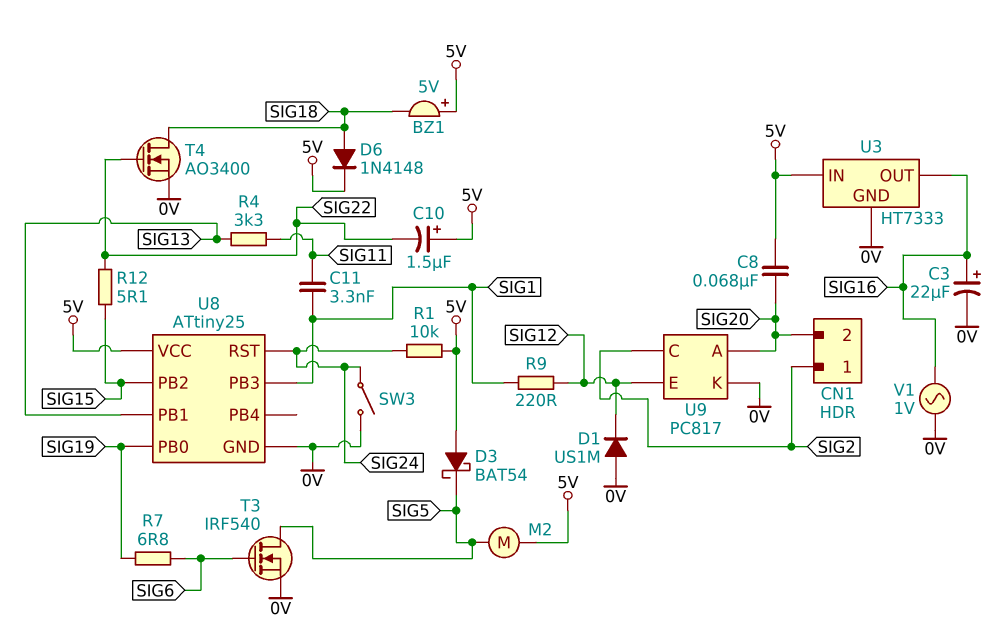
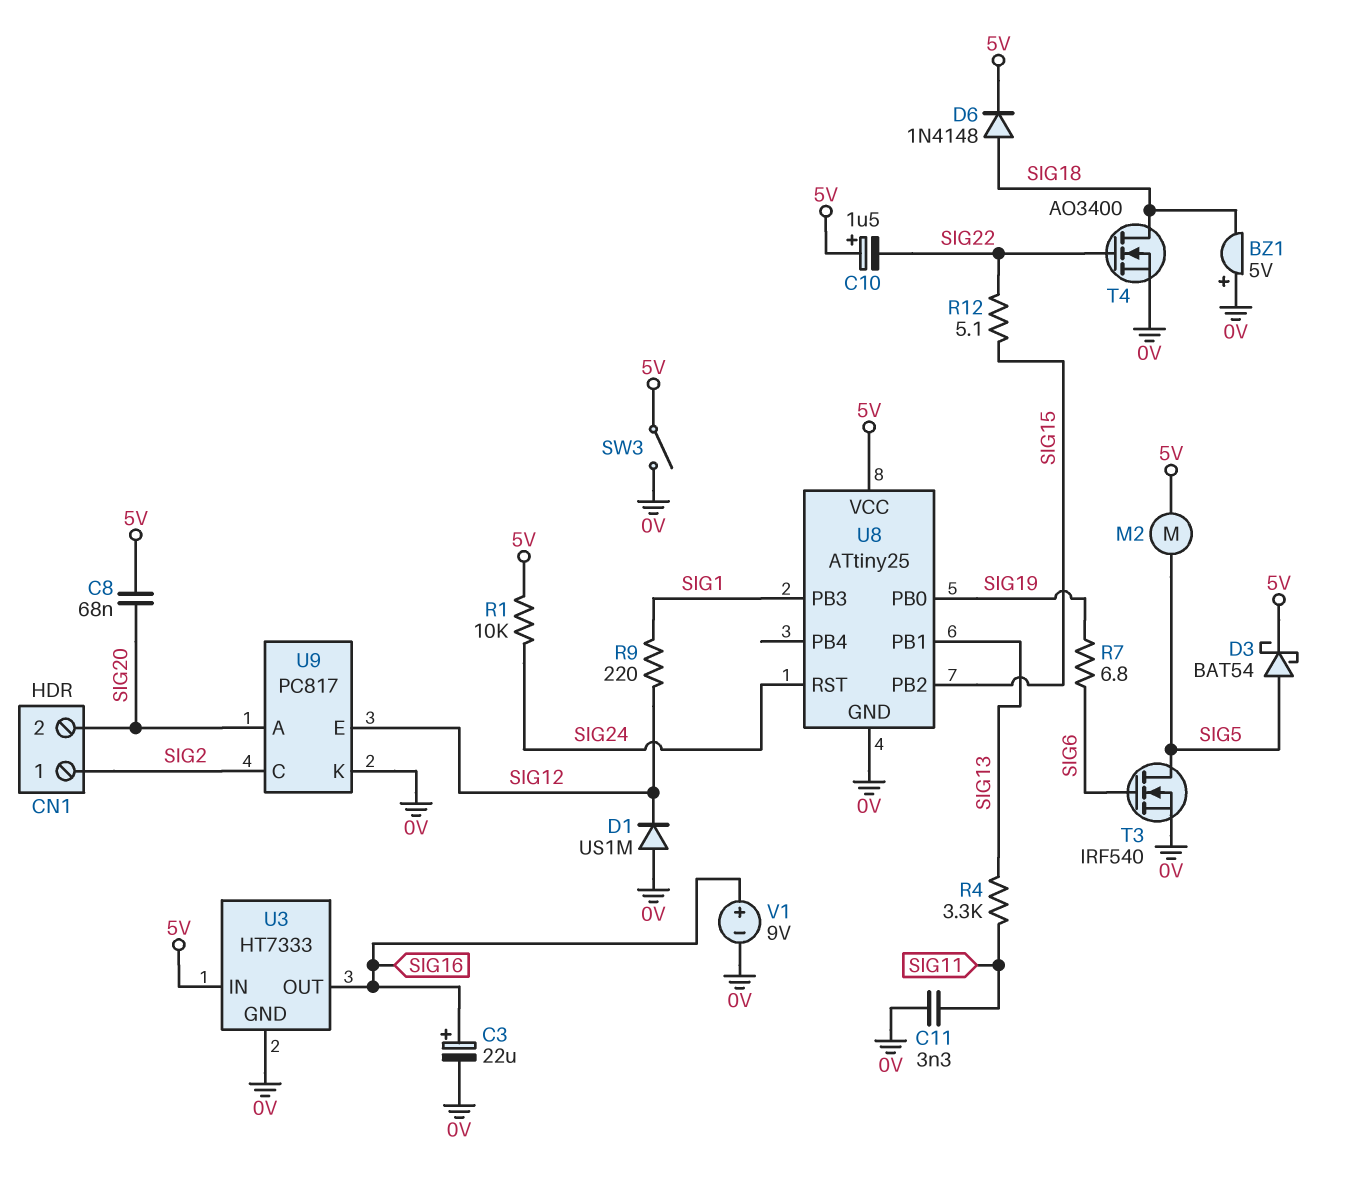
BZ1: buzzer 5V (plus 5V, minus SIG18) -> buzzer 5V (plus 0V, minus SIG18)
C11: 3.3nF (SIG1, SIG11) -> 3.3nF (0V, SIG11)
D3: schottky BAT54 (A 5V, K SIG5) -> schottky BAT54 (A SIG5, K 5V)
SW3: switch (0V, SIG24) -> switch (0V, 5V)
V1: AC 1V (0V, SIG16) -> 9V (plus SIG16, minus 0V)

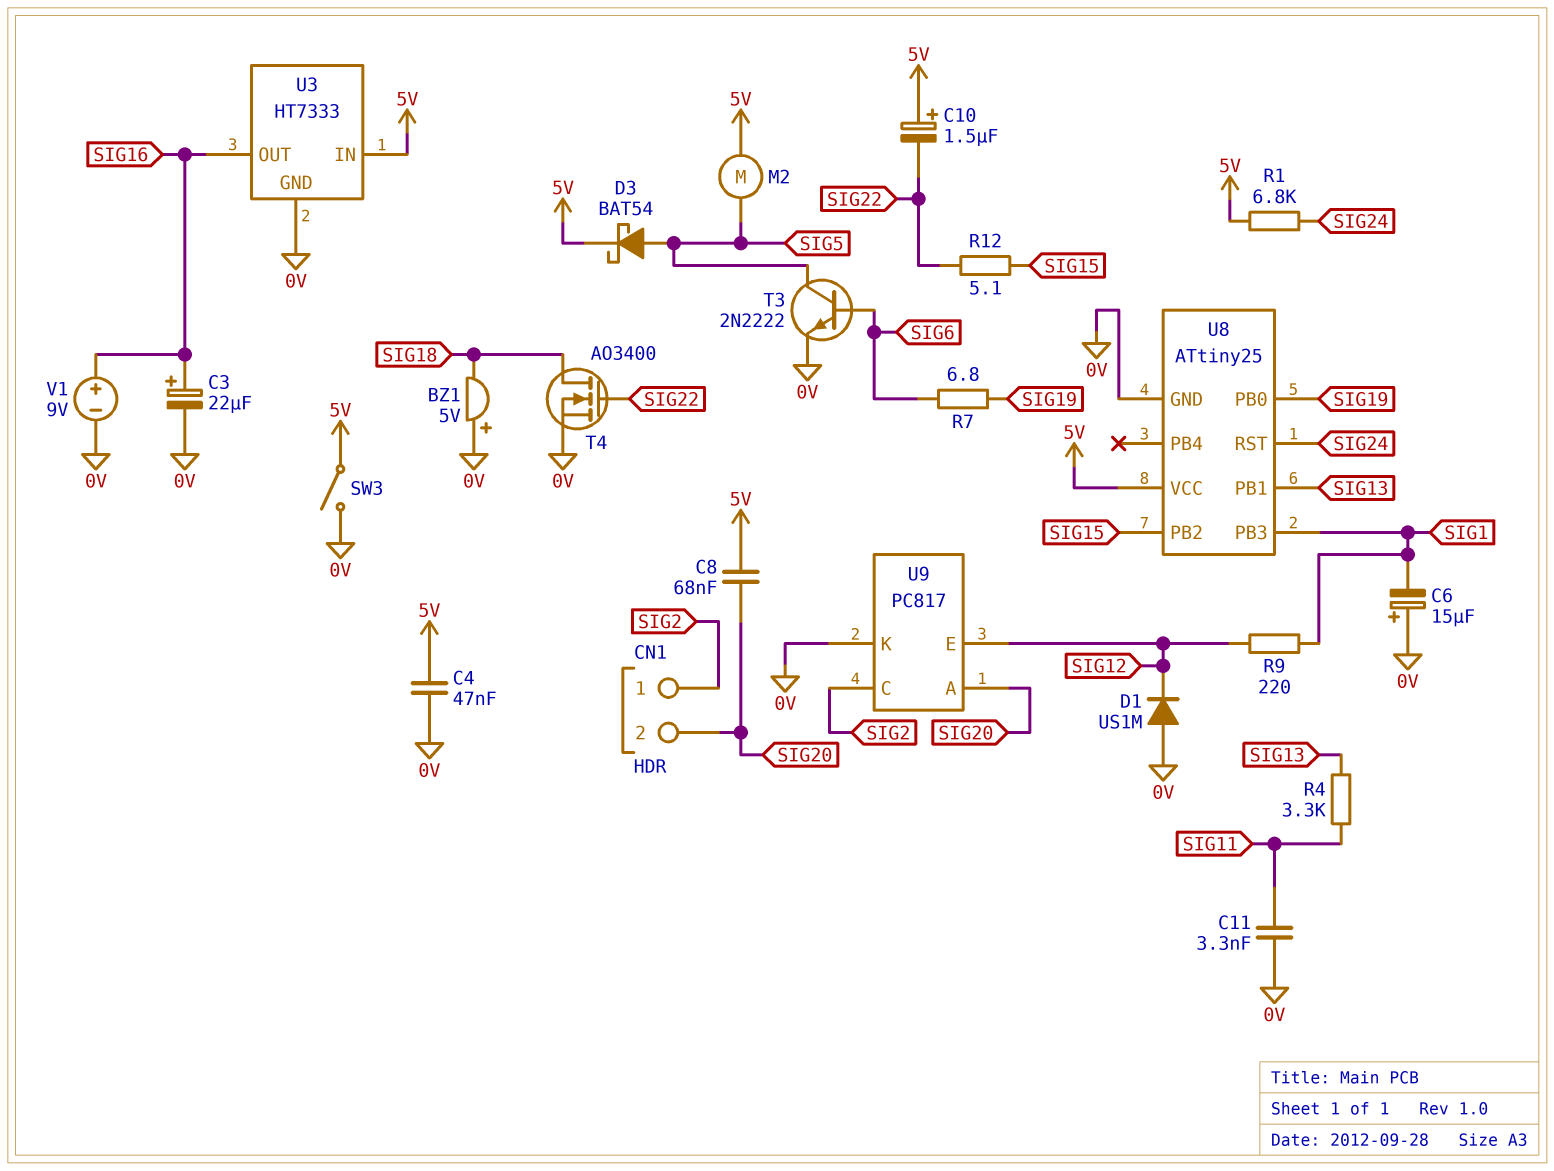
C4: none -> 47nF (0V, 5V)
C6: none -> 15uF (plus 0V, minus SIG1)
D6: diode 1N4148 (A SIG18, K 5V) -> none
R1: 10k (5V, SIG24) -> 6.8k (5V, SIG24)
T3: NMOS IRF540 (G SIG6, D SIG5, S 0V) -> NPN 2N2222 (B SIG6, C SIG5, E 0V)

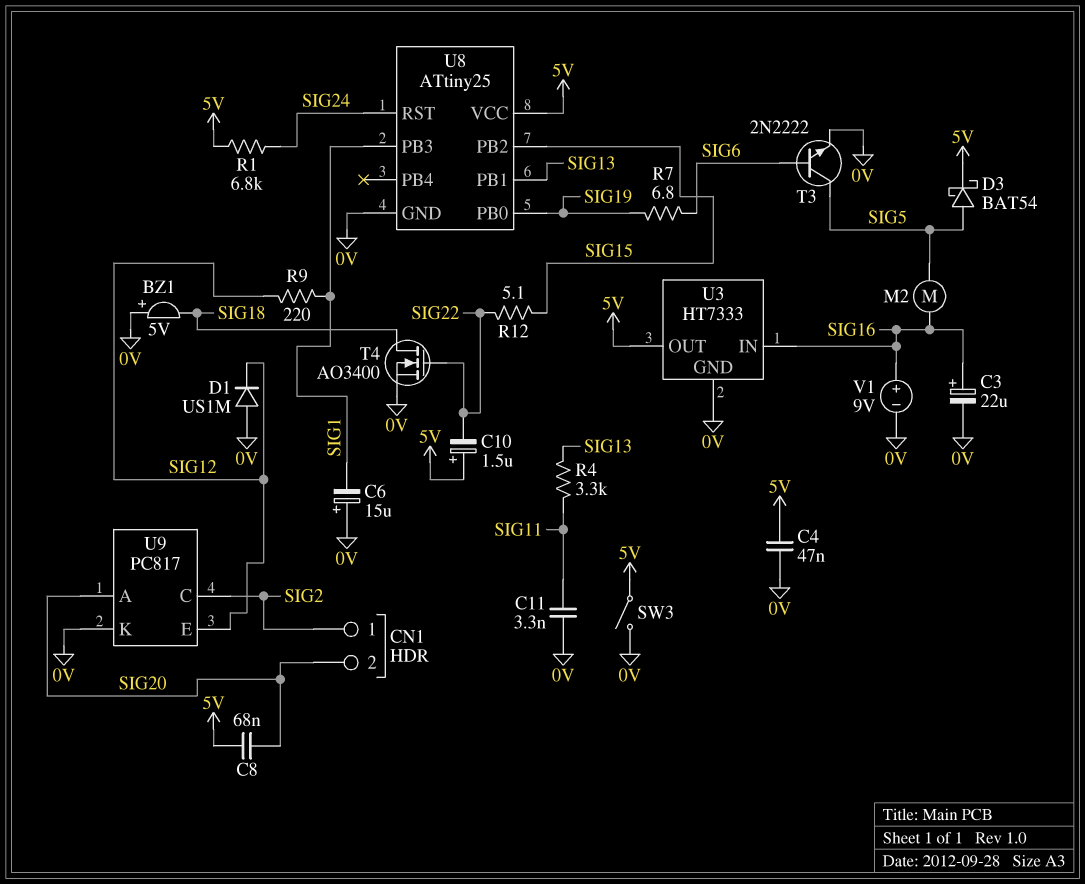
M2: motor (5V, SIG5) -> motor (SIG5, SIG16)
U3 pin IN: 5V -> SIG16
U3 pin OUT: SIG16 -> 5V

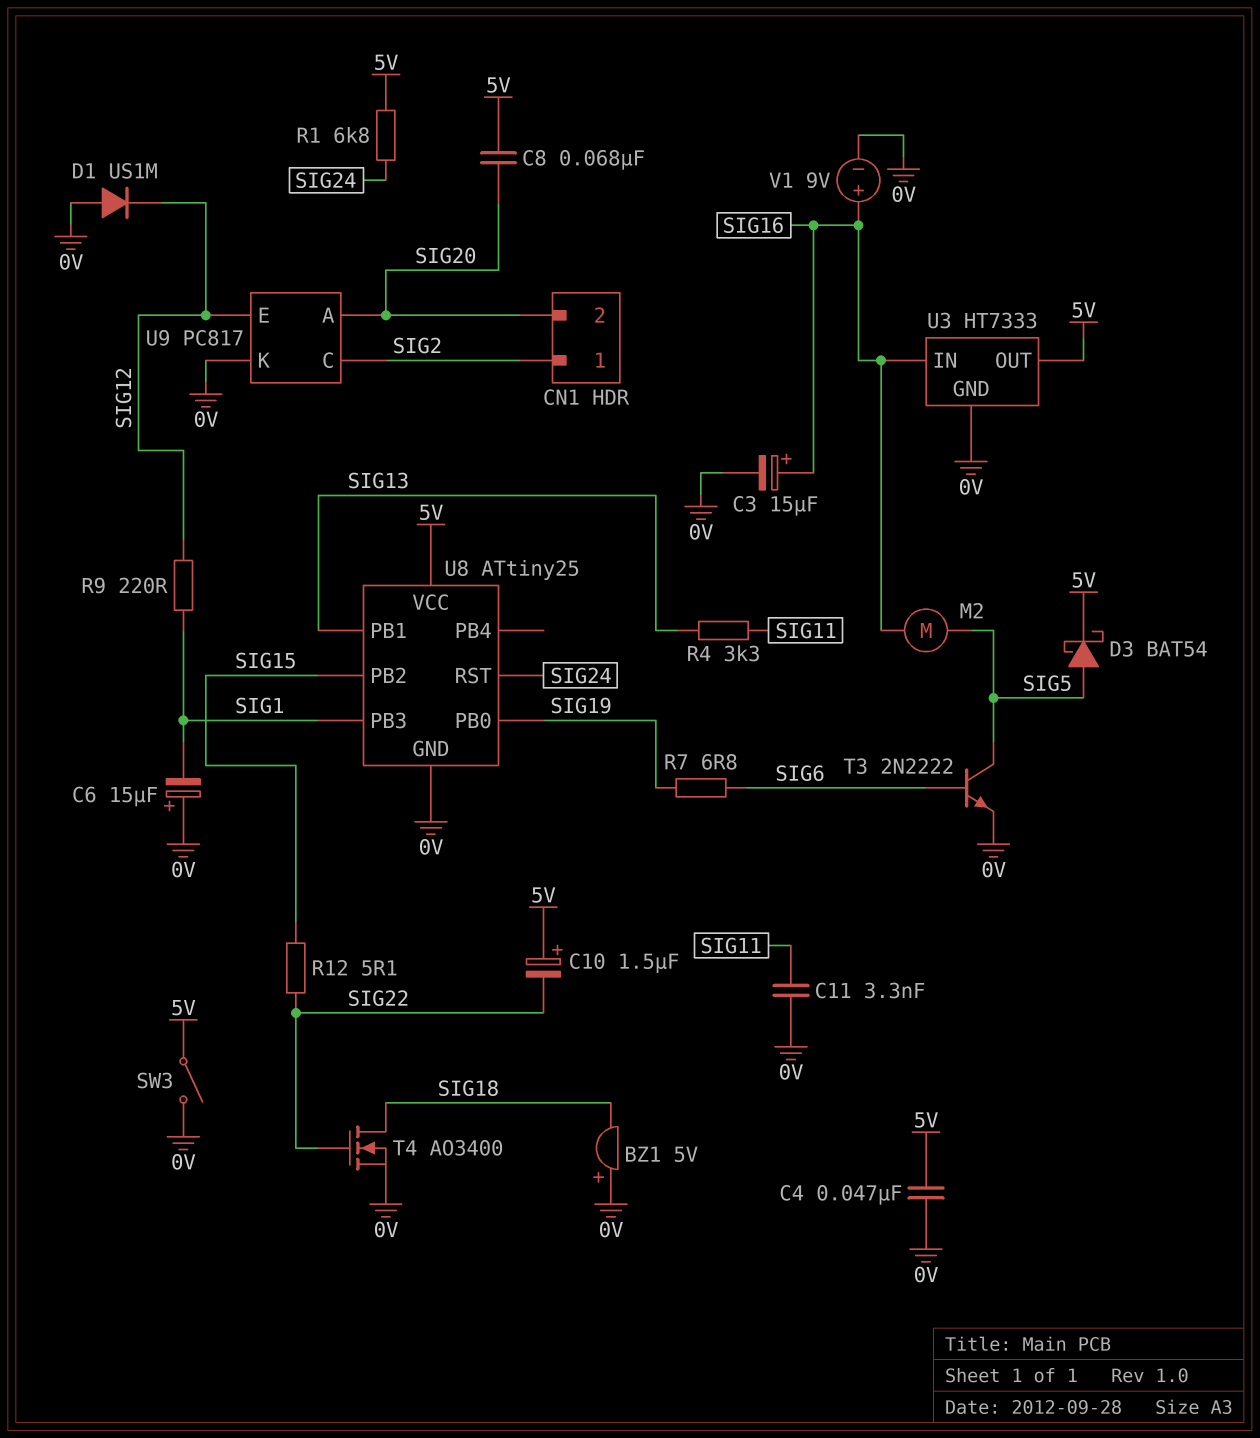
C3: 22uF (plus SIG16, minus 0V) -> 15uF (plus SIG16, minus 0V)

